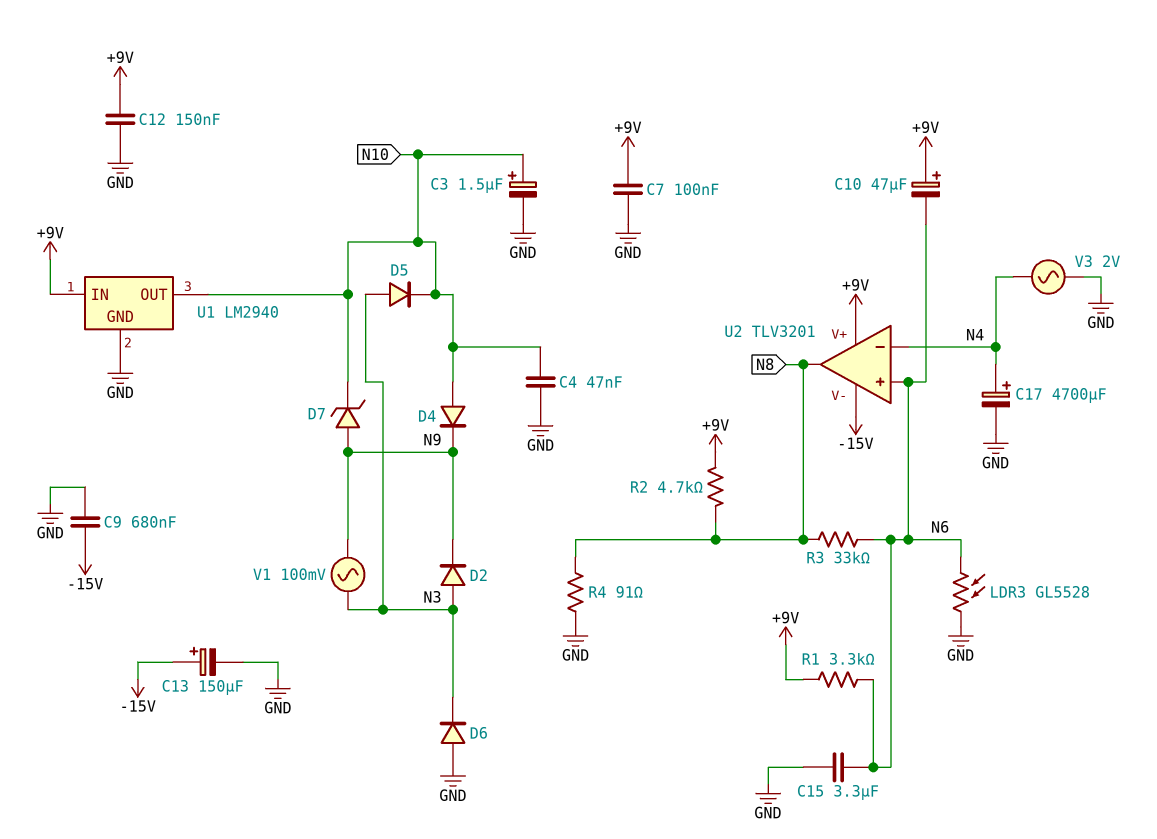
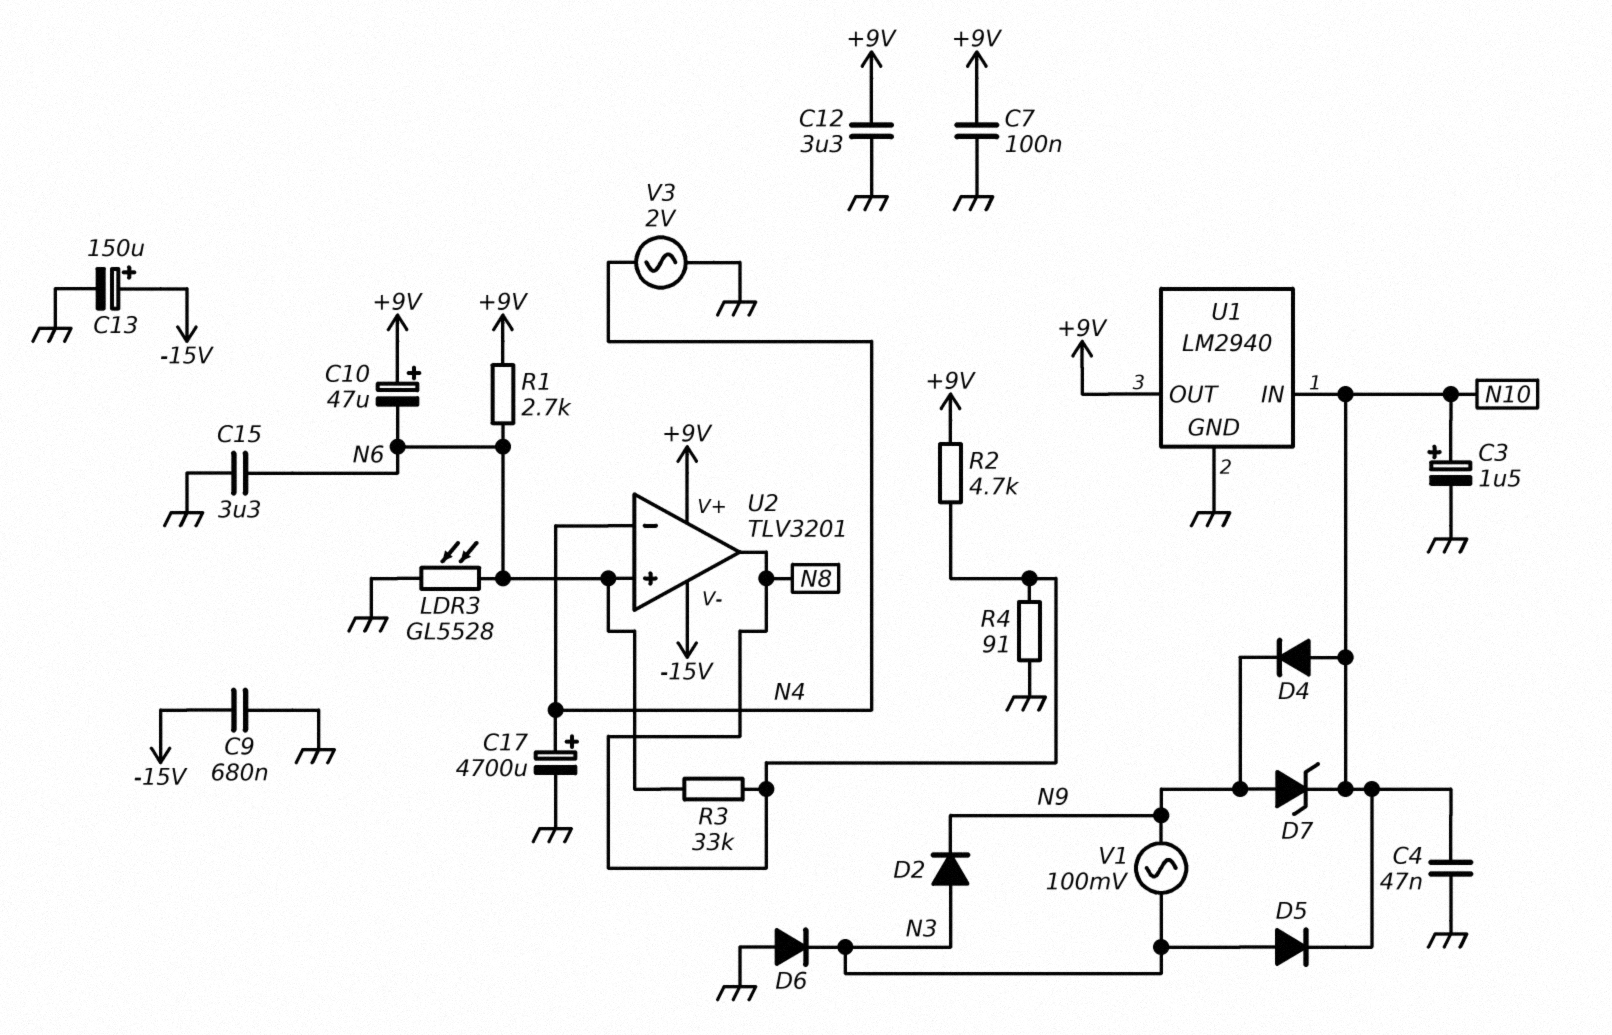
C12: 150nF (+9V, GND) -> 3.3uF (+9V, GND)
R1: 3.3k (+9V, N6) -> 2.7k (+9V, N6)
U1 pin IN: +9V -> N10
U1 pin OUT: N10 -> +9V

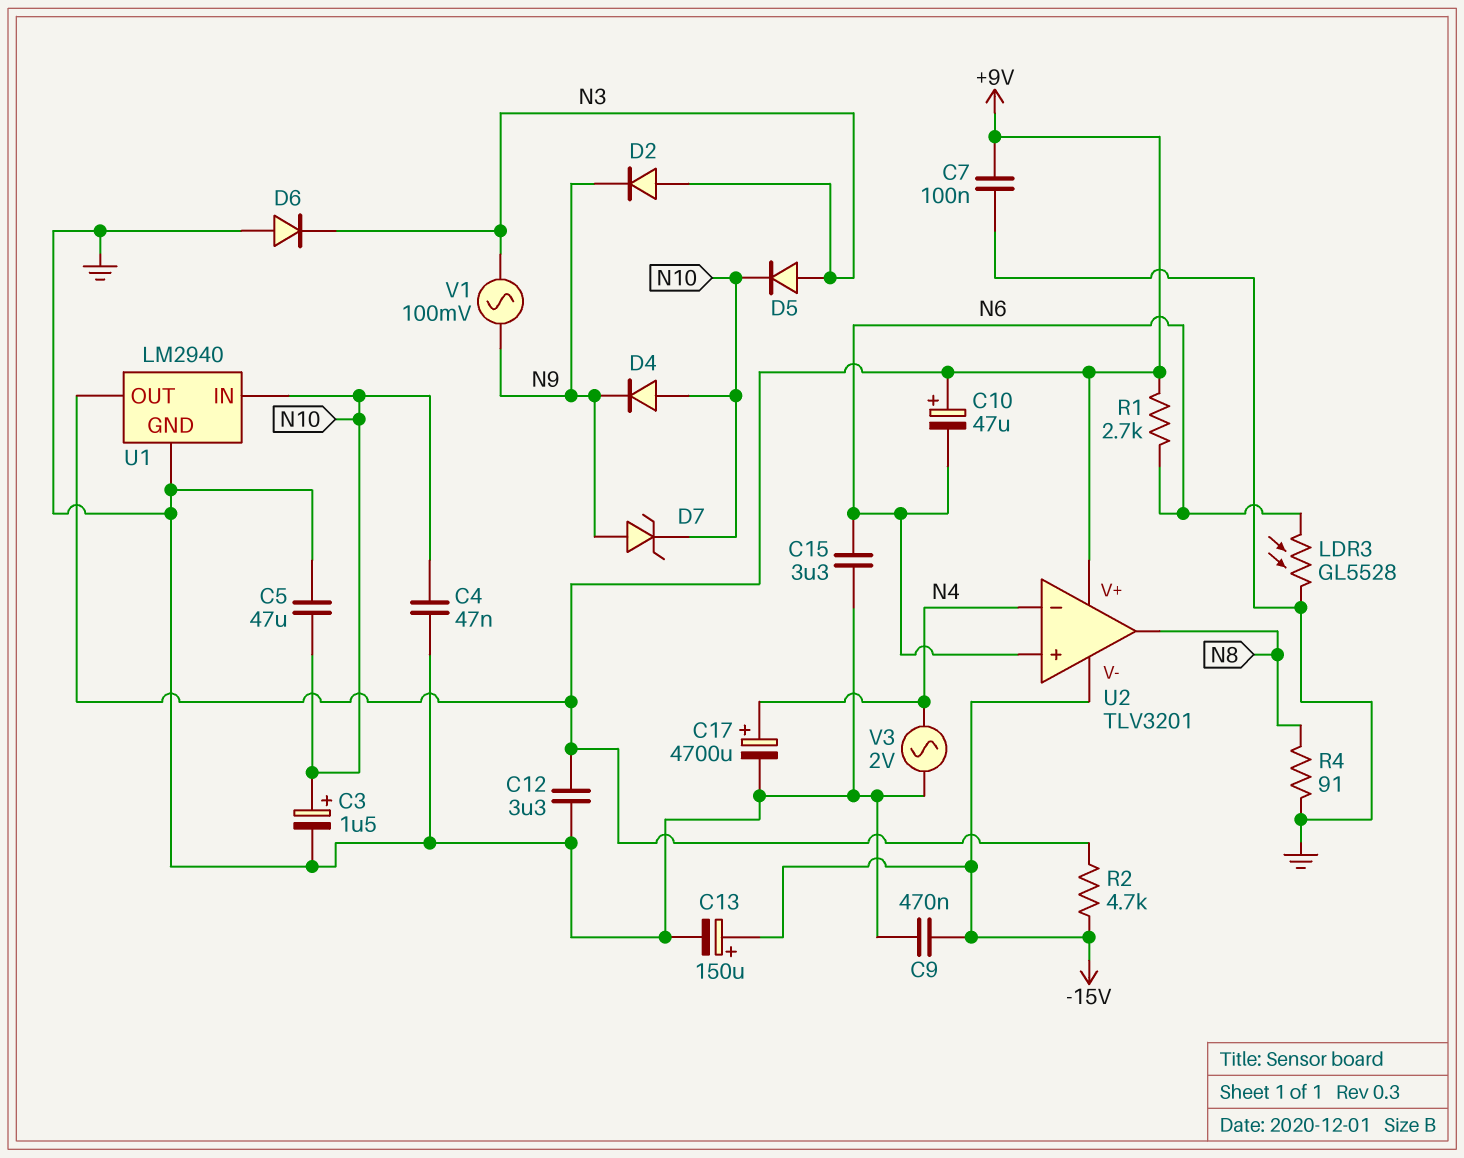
C5: none -> 47uF (GND, N10)
C9: 680nF (-15V, GND) -> 470nF (-15V, GND)
R2: 4.7k (+9V, N8) -> 4.7k (+9V, -15V)
R3: 33k (N6, N8) -> none

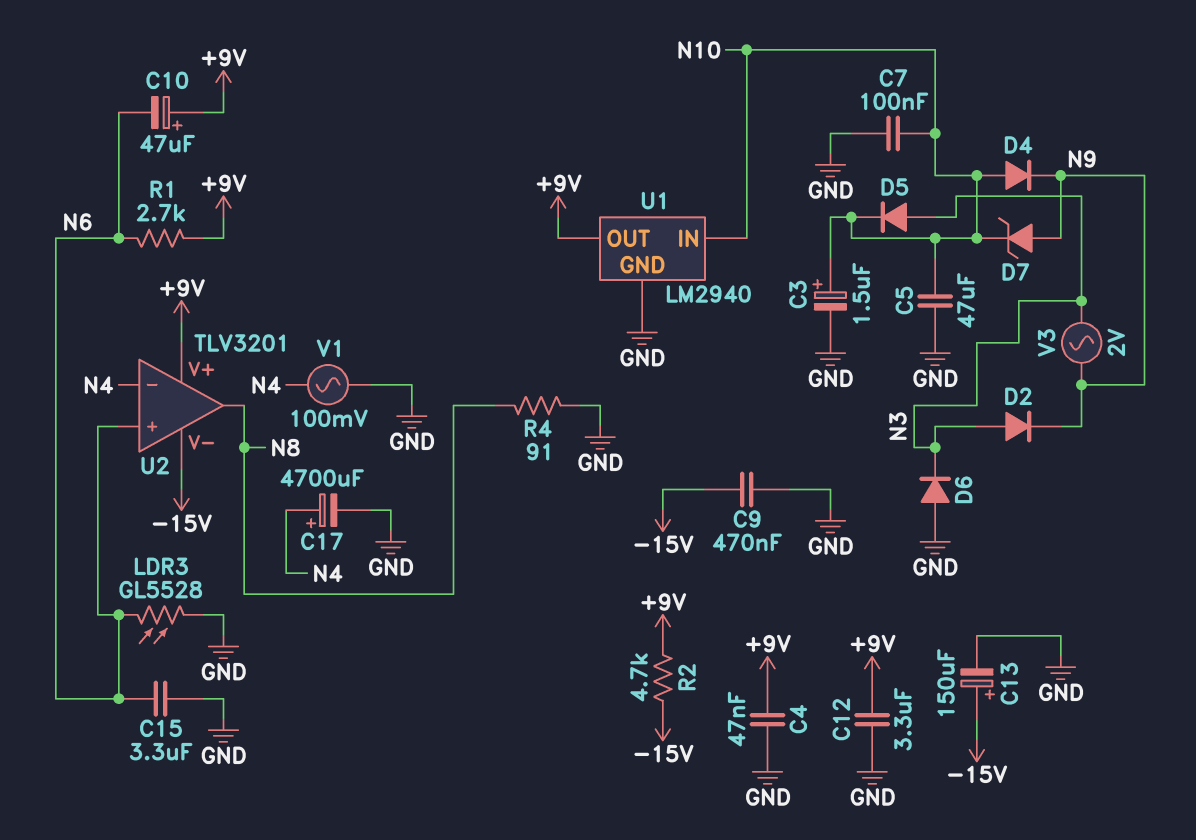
C4: 47nF (GND, N10) -> 47nF (+9V, GND)
C7: 100nF (+9V, GND) -> 100nF (GND, N10)
V1: AC 100mV (N3, N9) -> AC 100mV (GND, N4)
V3: AC 2V (GND, N4) -> AC 2V (N3, N9)

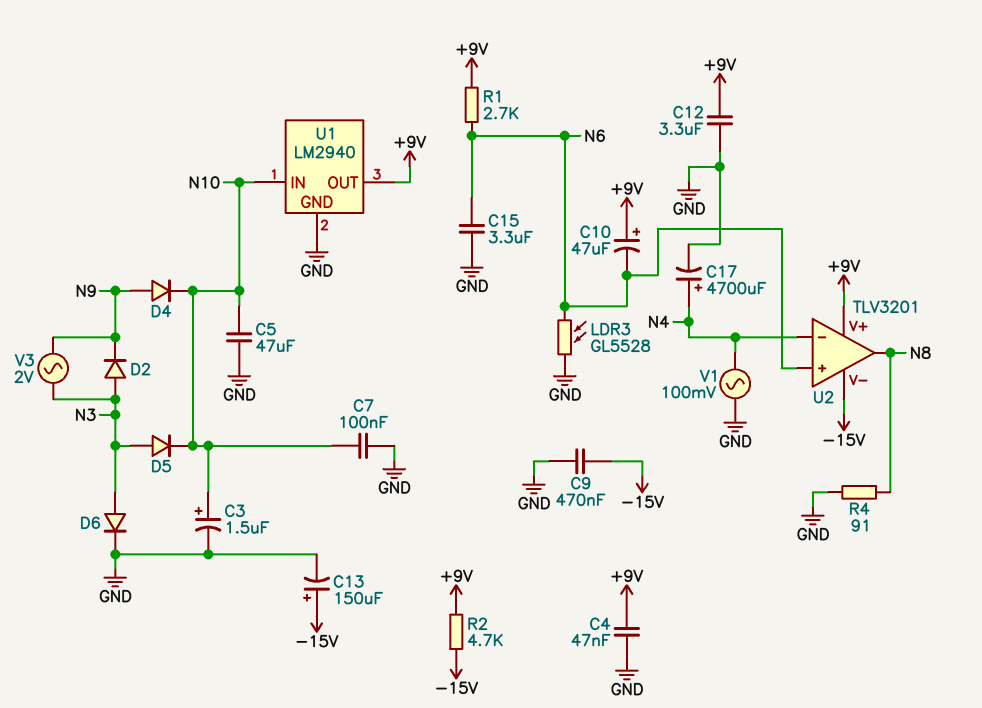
D4: diode (A N10, K N9) -> diode (A N9, K N10)
D6: diode (A GND, K N3) -> diode (A N3, K GND)
D7: zener (A N9, K N10) -> none

